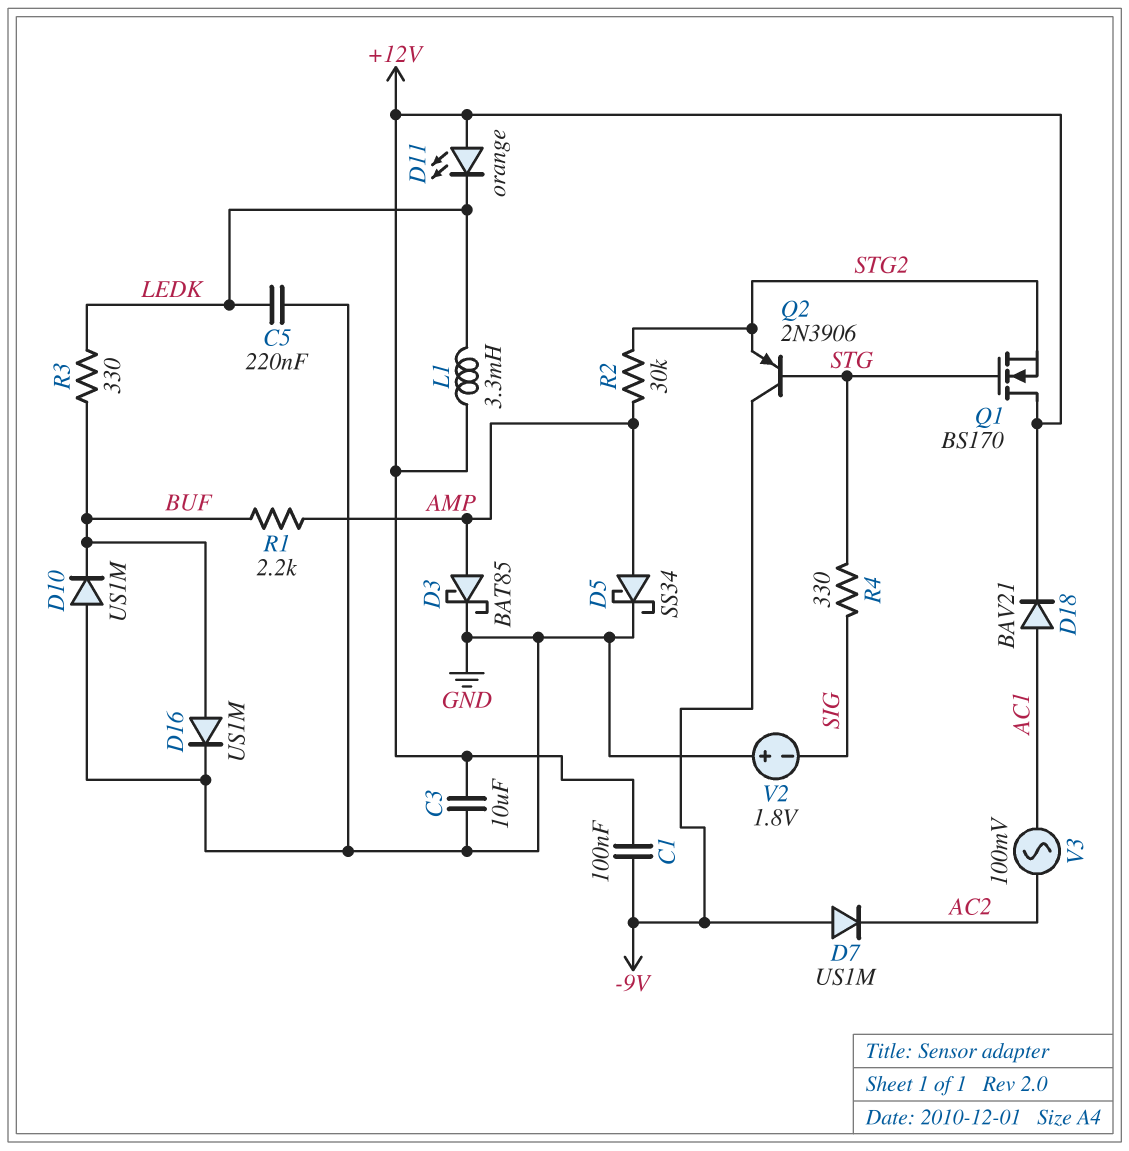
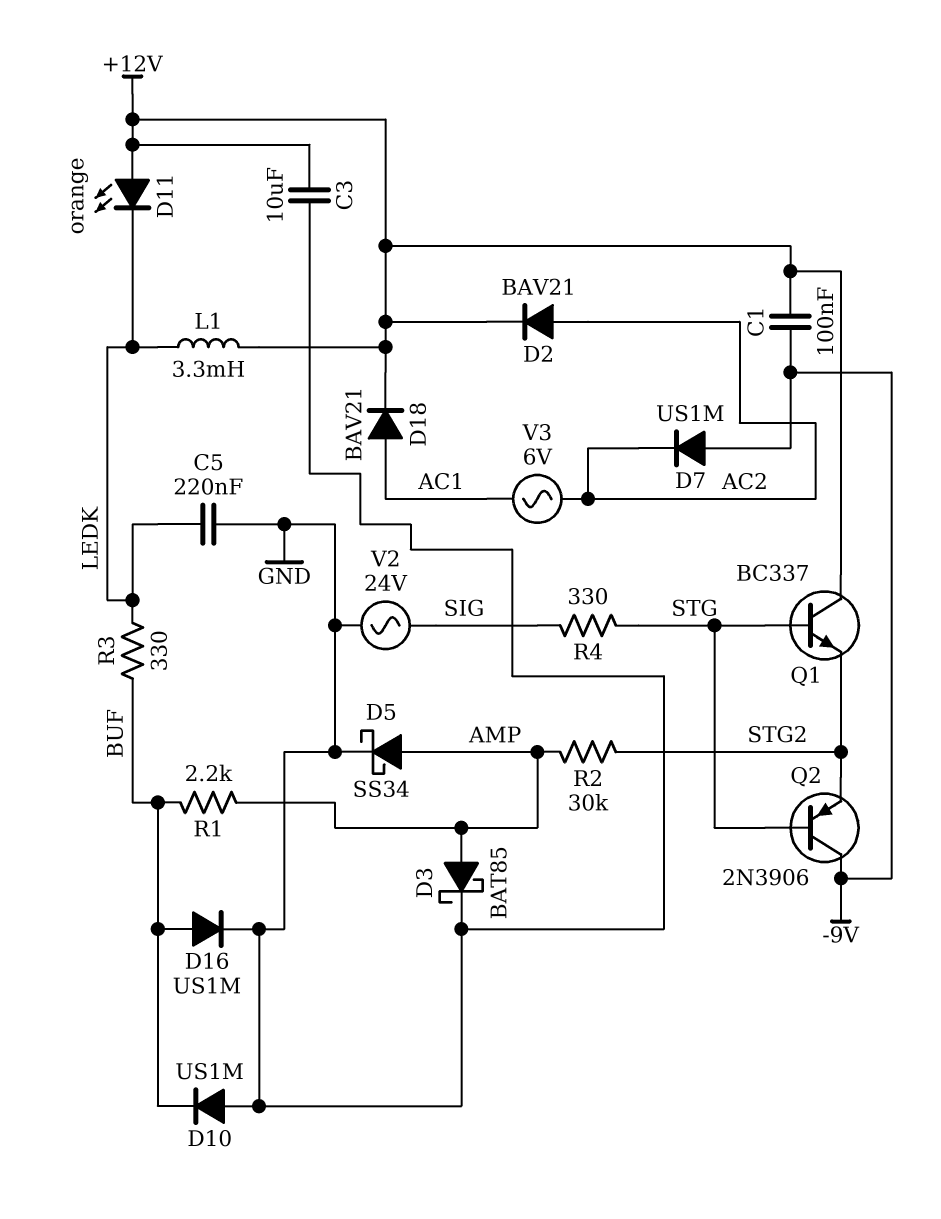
D2: none -> diode BAV21 (A AC2, K +12V)
Q1: NMOS BS170 (G STG, D +12V, S STG2) -> NPN BC337 (B STG, C +12V, E STG2)
V2: 1.8V (plus GND, minus SIG) -> AC 24V (GND, SIG)
V3: AC 100mV (AC1, AC2) -> AC 6V (AC1, AC2)

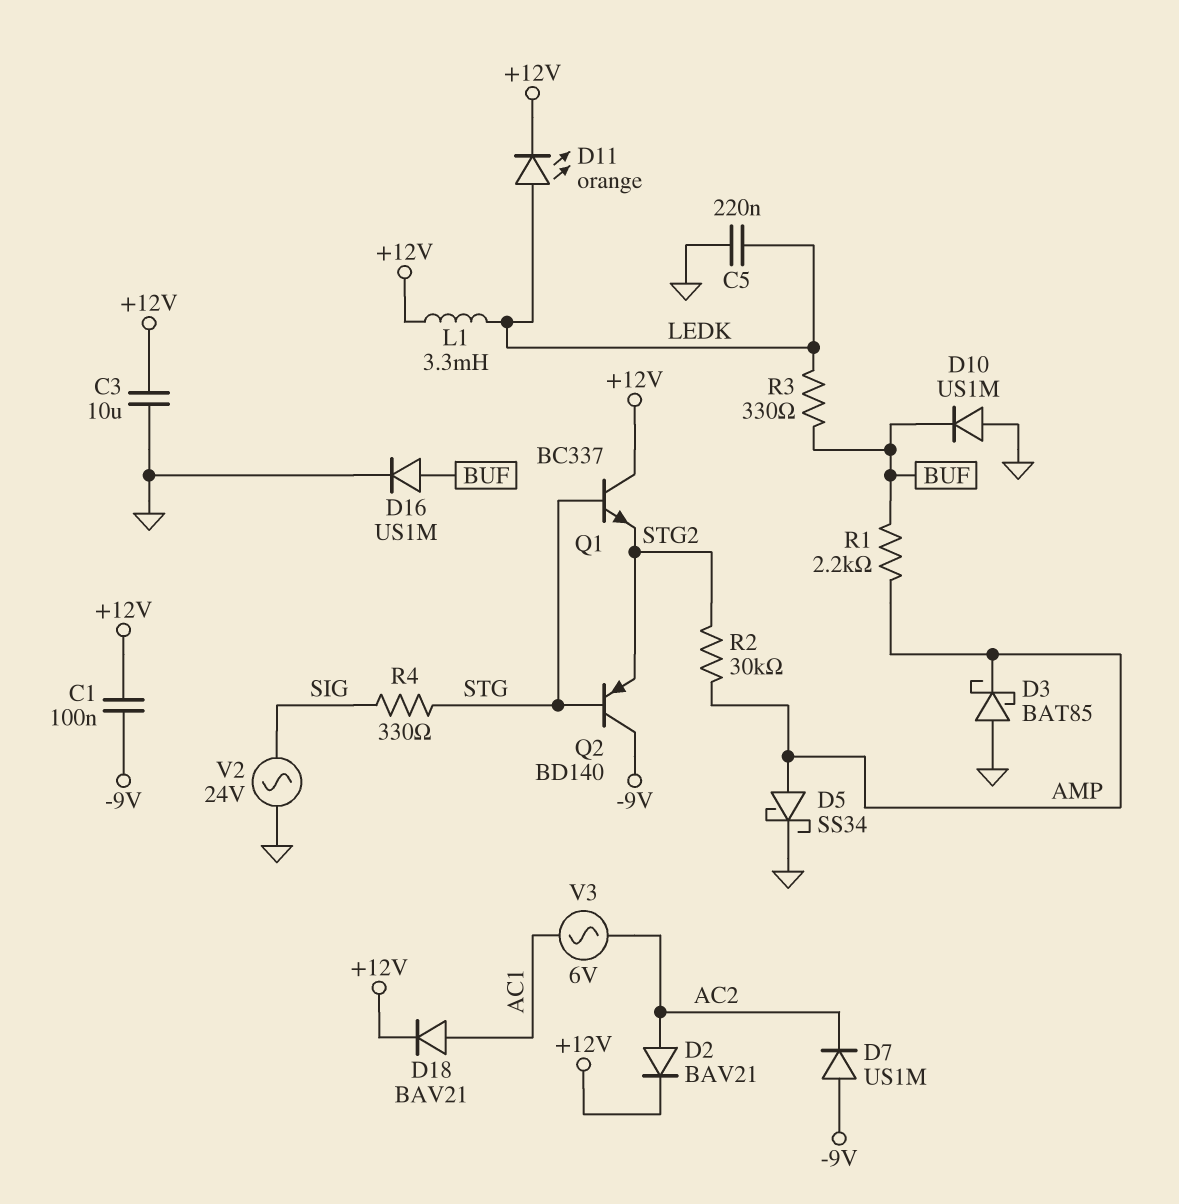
D3: schottky BAT85 (A AMP, K GND) -> schottky BAT85 (A GND, K AMP)
D11: LED orange (A +12V, K LEDK) -> LED orange (A LEDK, K +12V)
Q2: PNP 2N3906 (B STG, C -9V, E STG2) -> PNP BD140 (B STG, C -9V, E STG2)

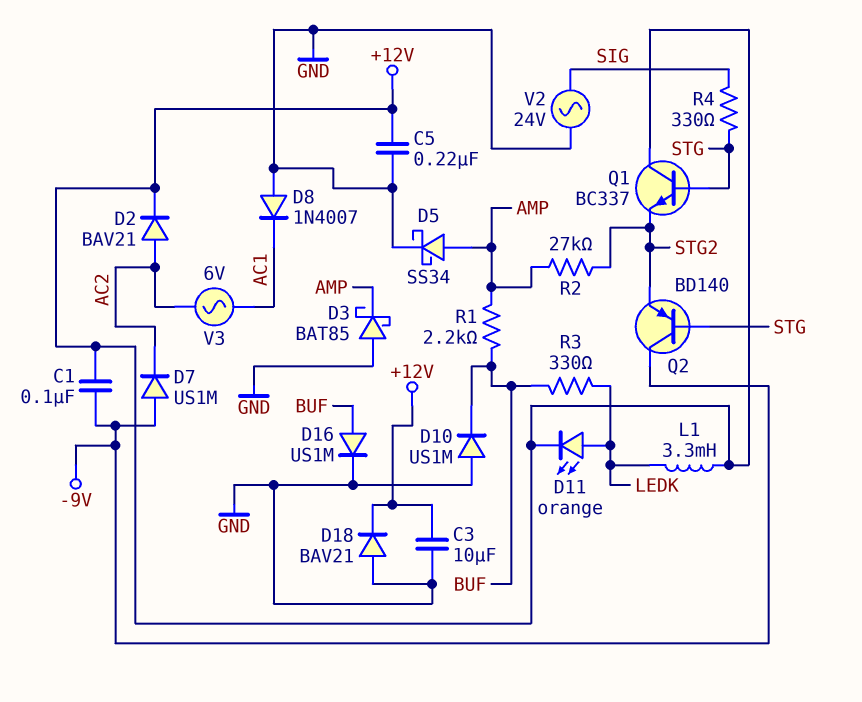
C5: 220nF (GND, LEDK) -> 220nF (+12V, GND)
D8: none -> diode 1N4007 (A GND, K AC1)
D18: diode BAV21 (A AC1, K +12V) -> diode BAV21 (A GND, K +12V)
R2: 30k (AMP, STG2) -> 27k (AMP, STG2)

